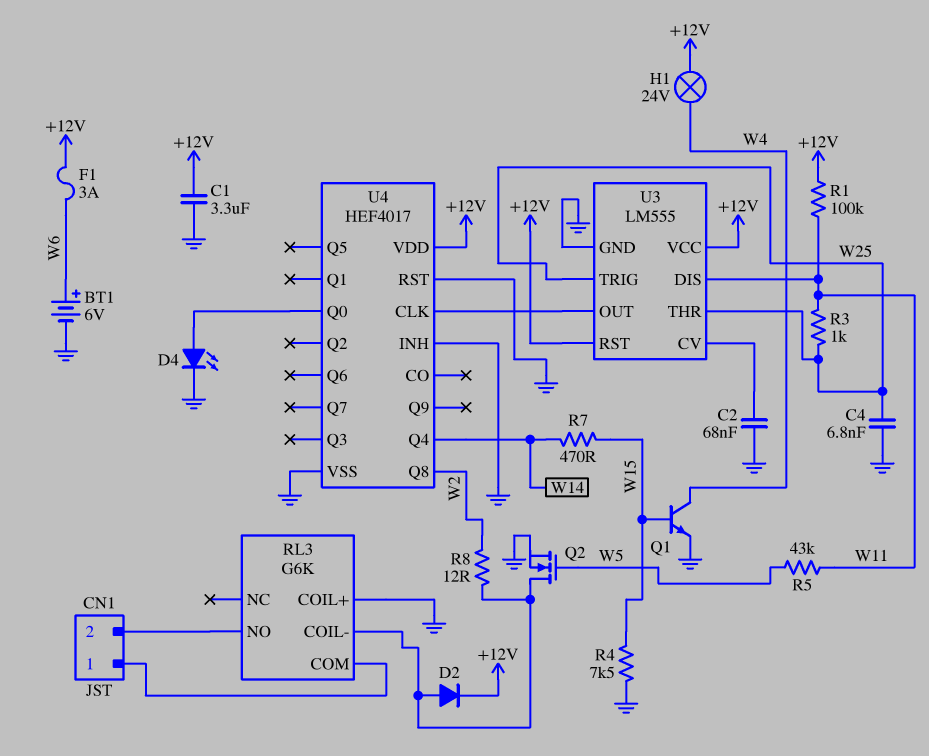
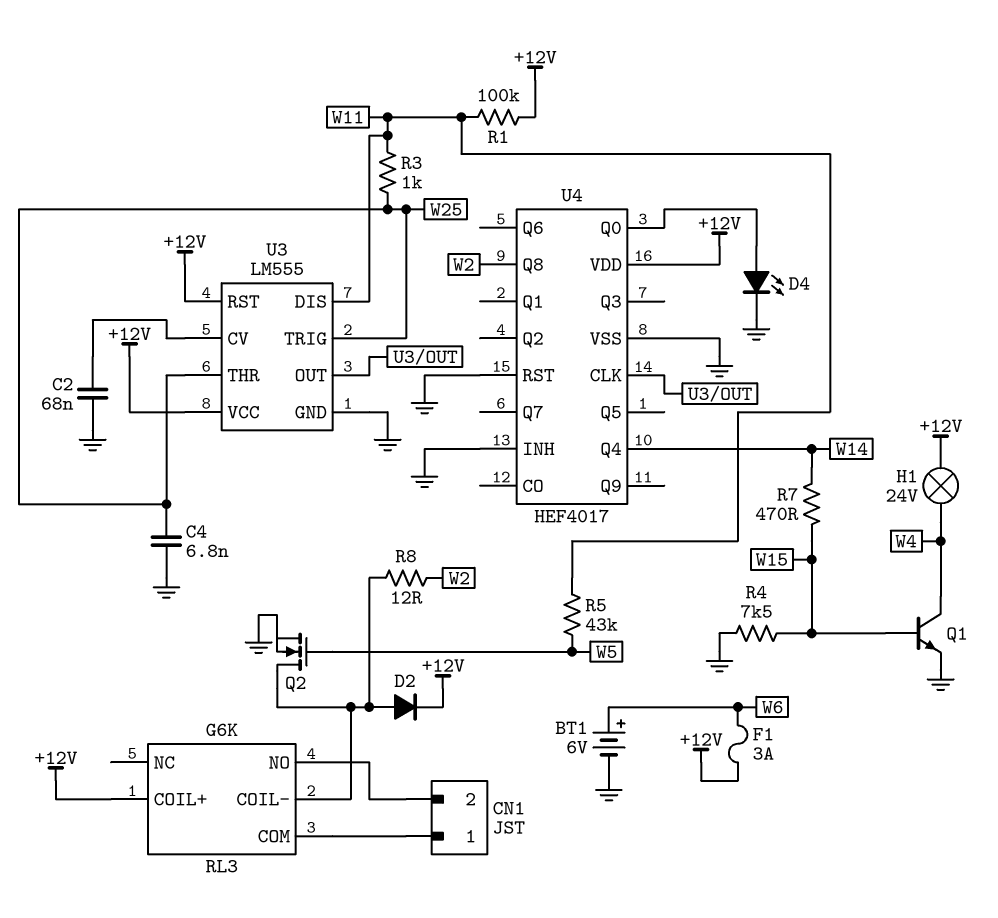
C1: 3.3uF (+12V, GND) -> none
RL3 pin COIL+: GND -> +12V

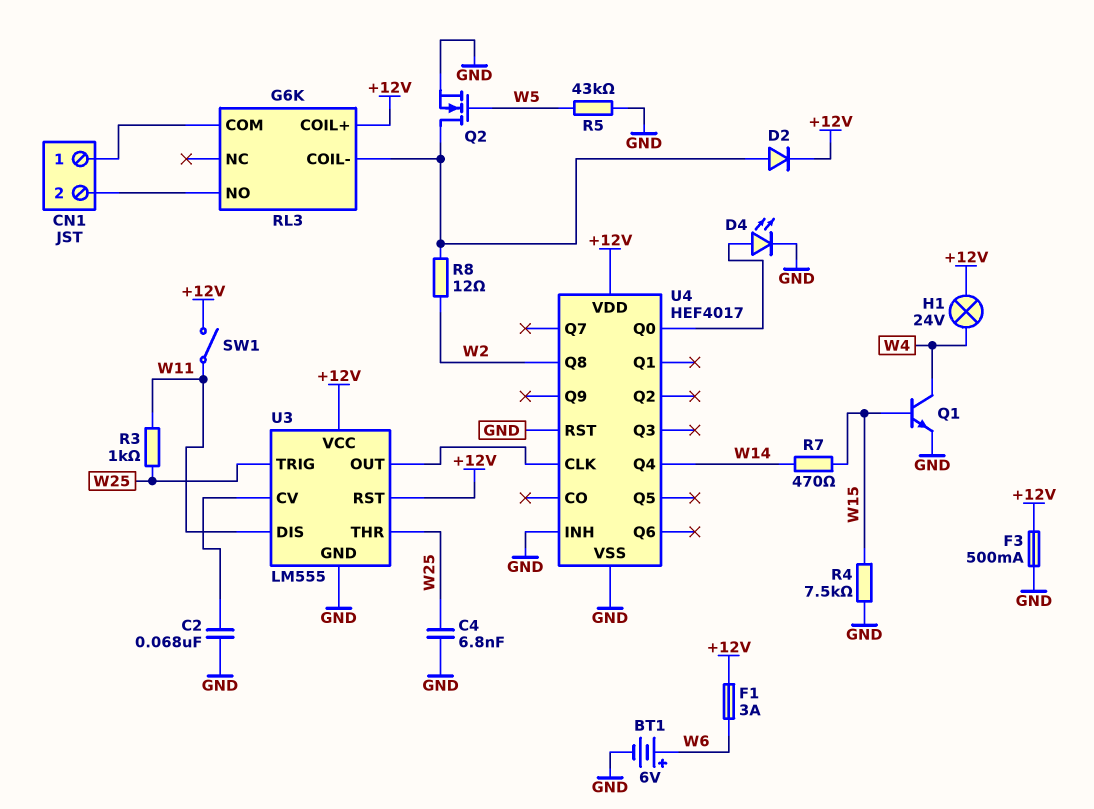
F3: none -> 500mA (+12V, GND)
R1: 100k (+12V, W11) -> none
R5: 43k (W5, W11) -> 43k (GND, W5)
SW1: none -> switch (+12V, W11)

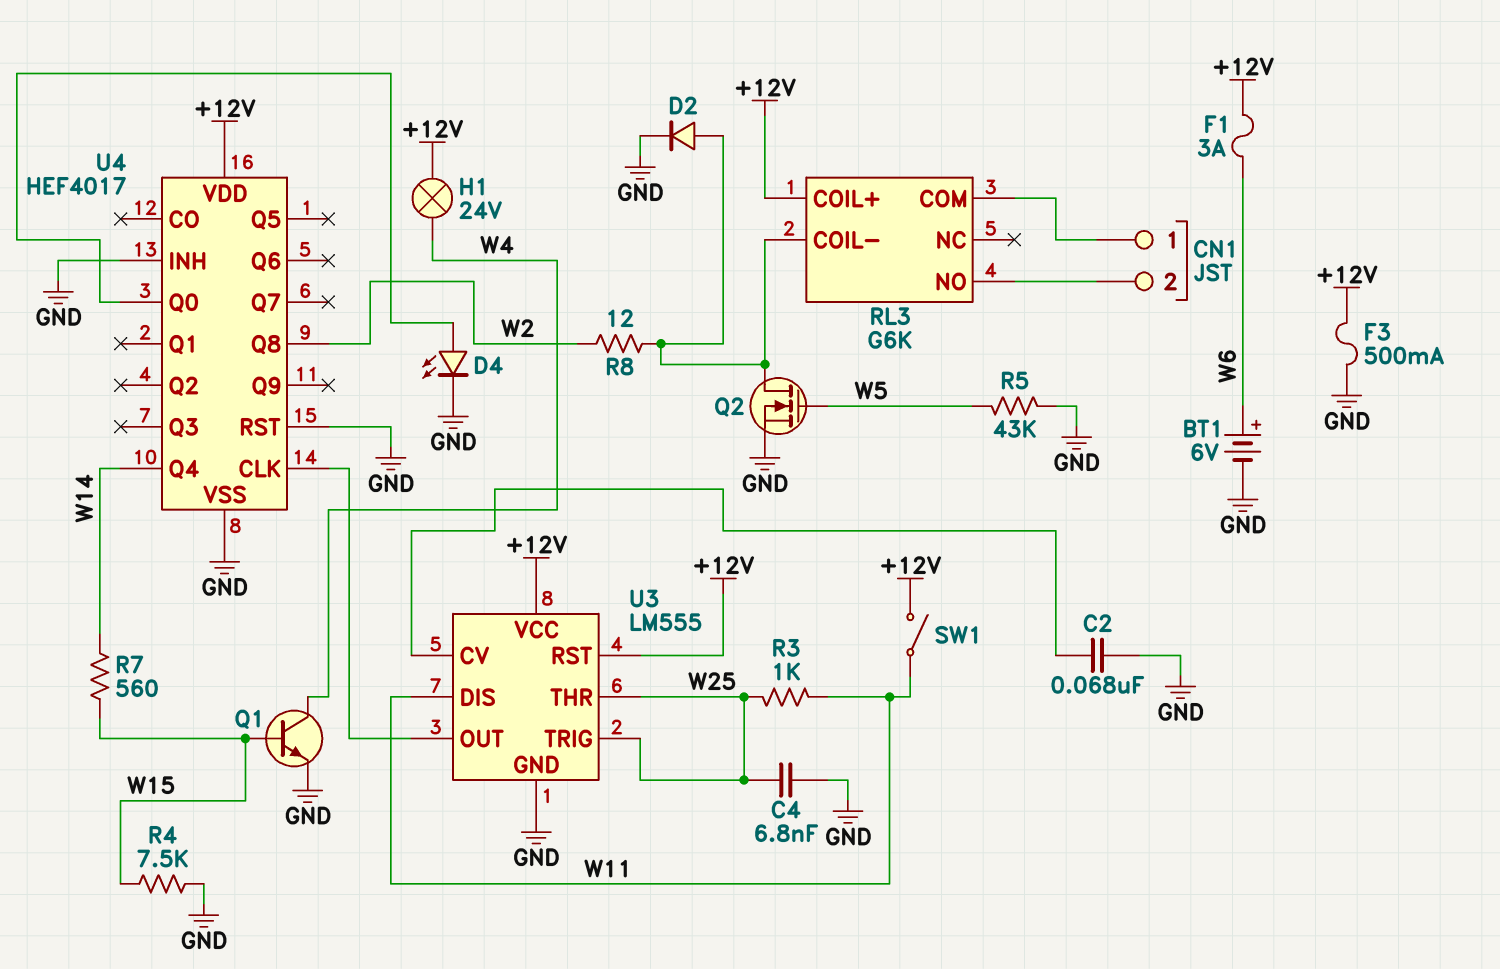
D2: diode (A RL3/COIL-, K +12V) -> diode (A RL3/COIL-, K GND)
R7: 470 (W14, W15) -> 560 (W14, W15)

